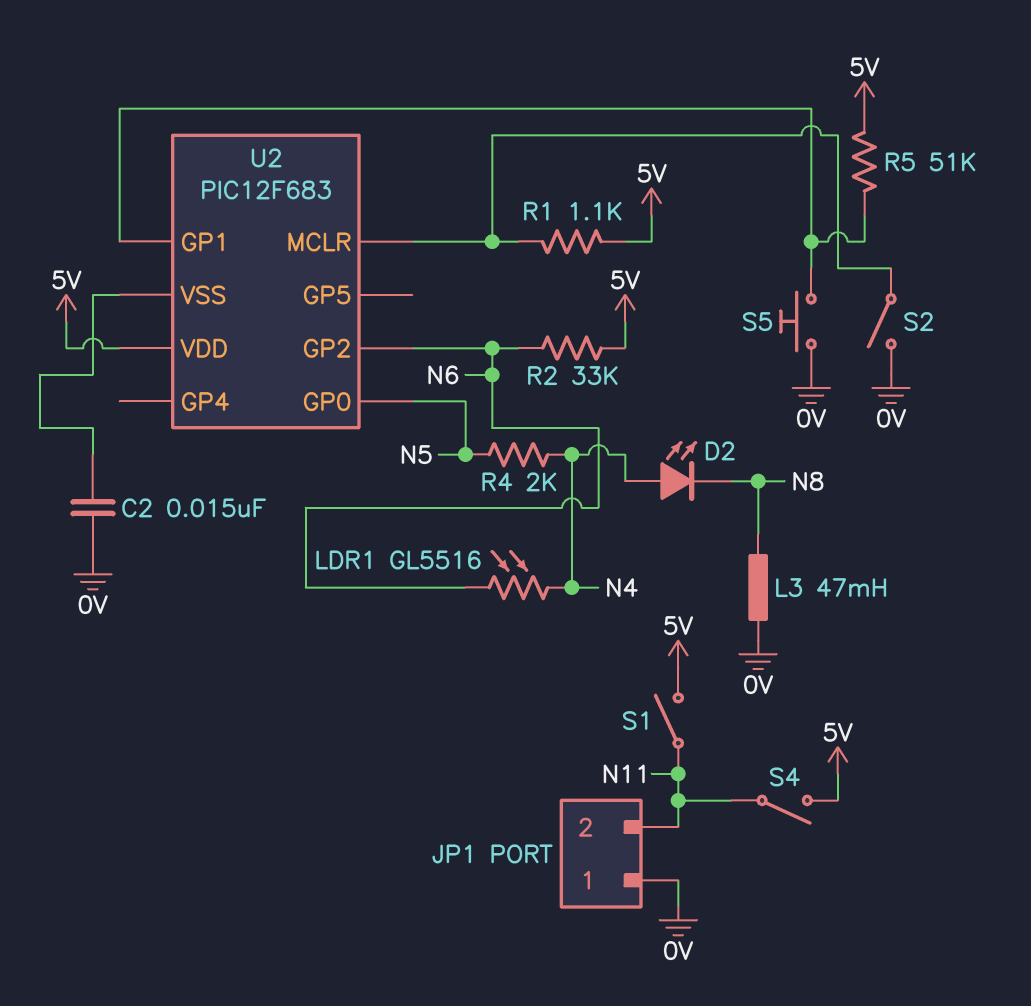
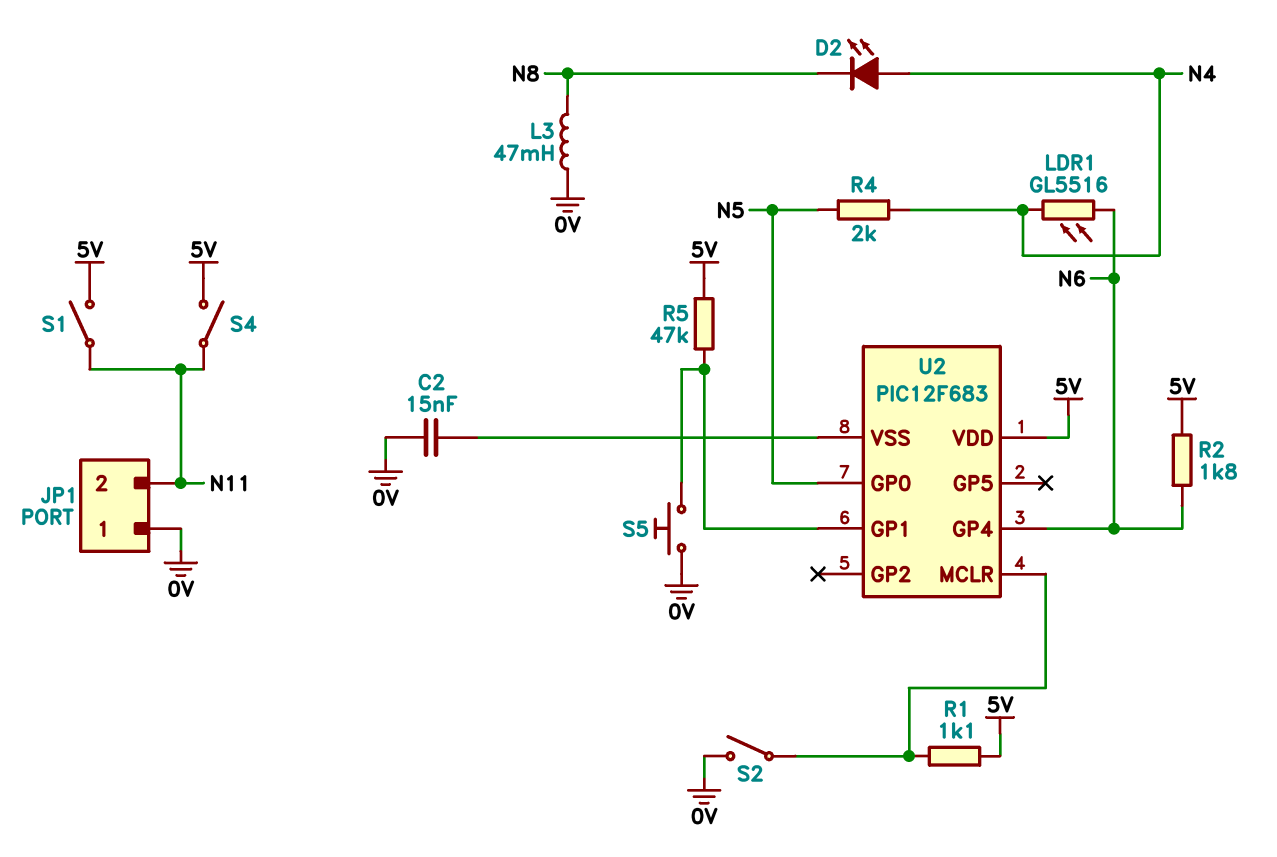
R2: 33k (5V, N6) -> 1.8k (5V, N6)
R5: 51k (5V, U2/GP1) -> 47k (5V, U2/GP1)
U2 pin GP2: N6 -> none
U2 pin GP4: none -> N6

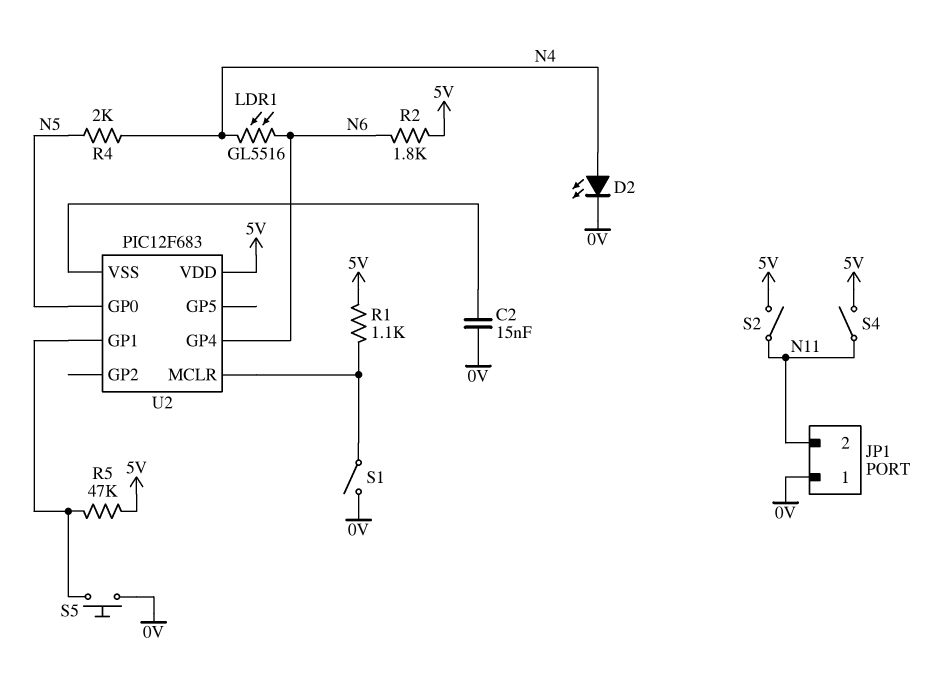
D2: LED (A N4, K N8) -> LED (A N4, K 0V)
L3: 47mH (0V, N8) -> none
S1: switch (5V, N11) -> switch (0V, U2/MCLR)
S2: switch (0V, U2/MCLR) -> switch (5V, N11)

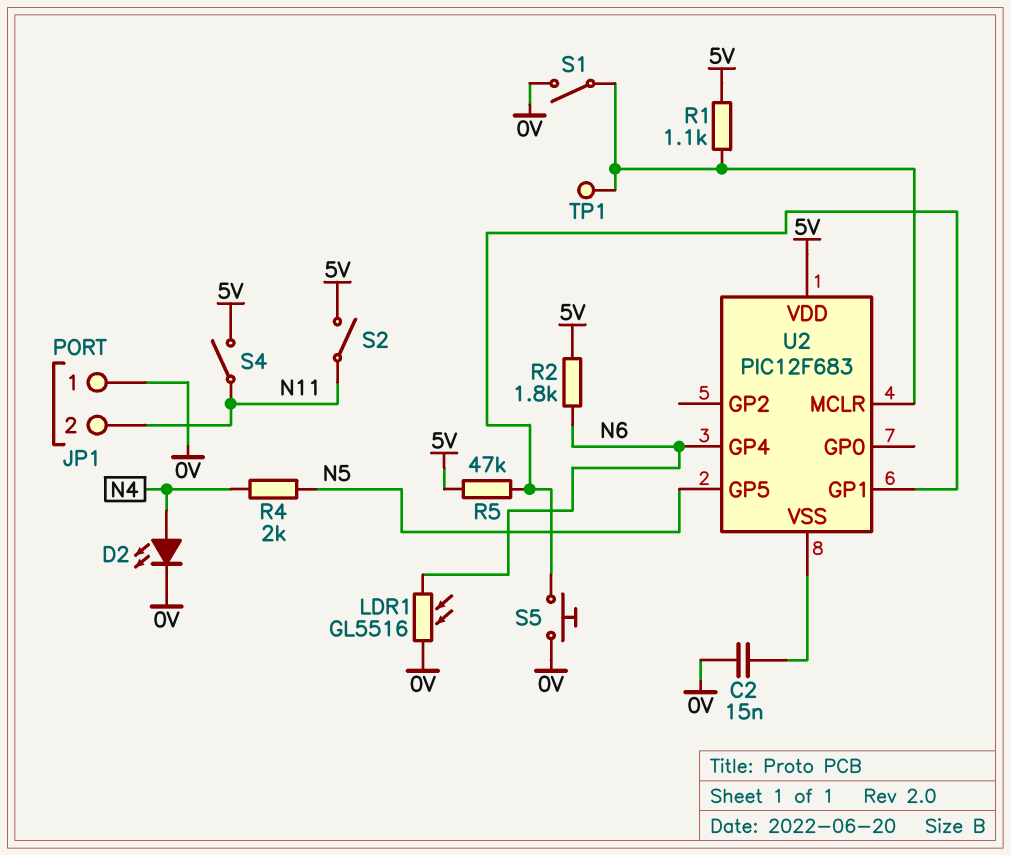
LDR1: GL5516 (N4, N6) -> GL5516 (0V, N6)
TP1: none -> test point (U2/MCLR)
U2 pin GP0: N5 -> none
U2 pin GP5: none -> N5

